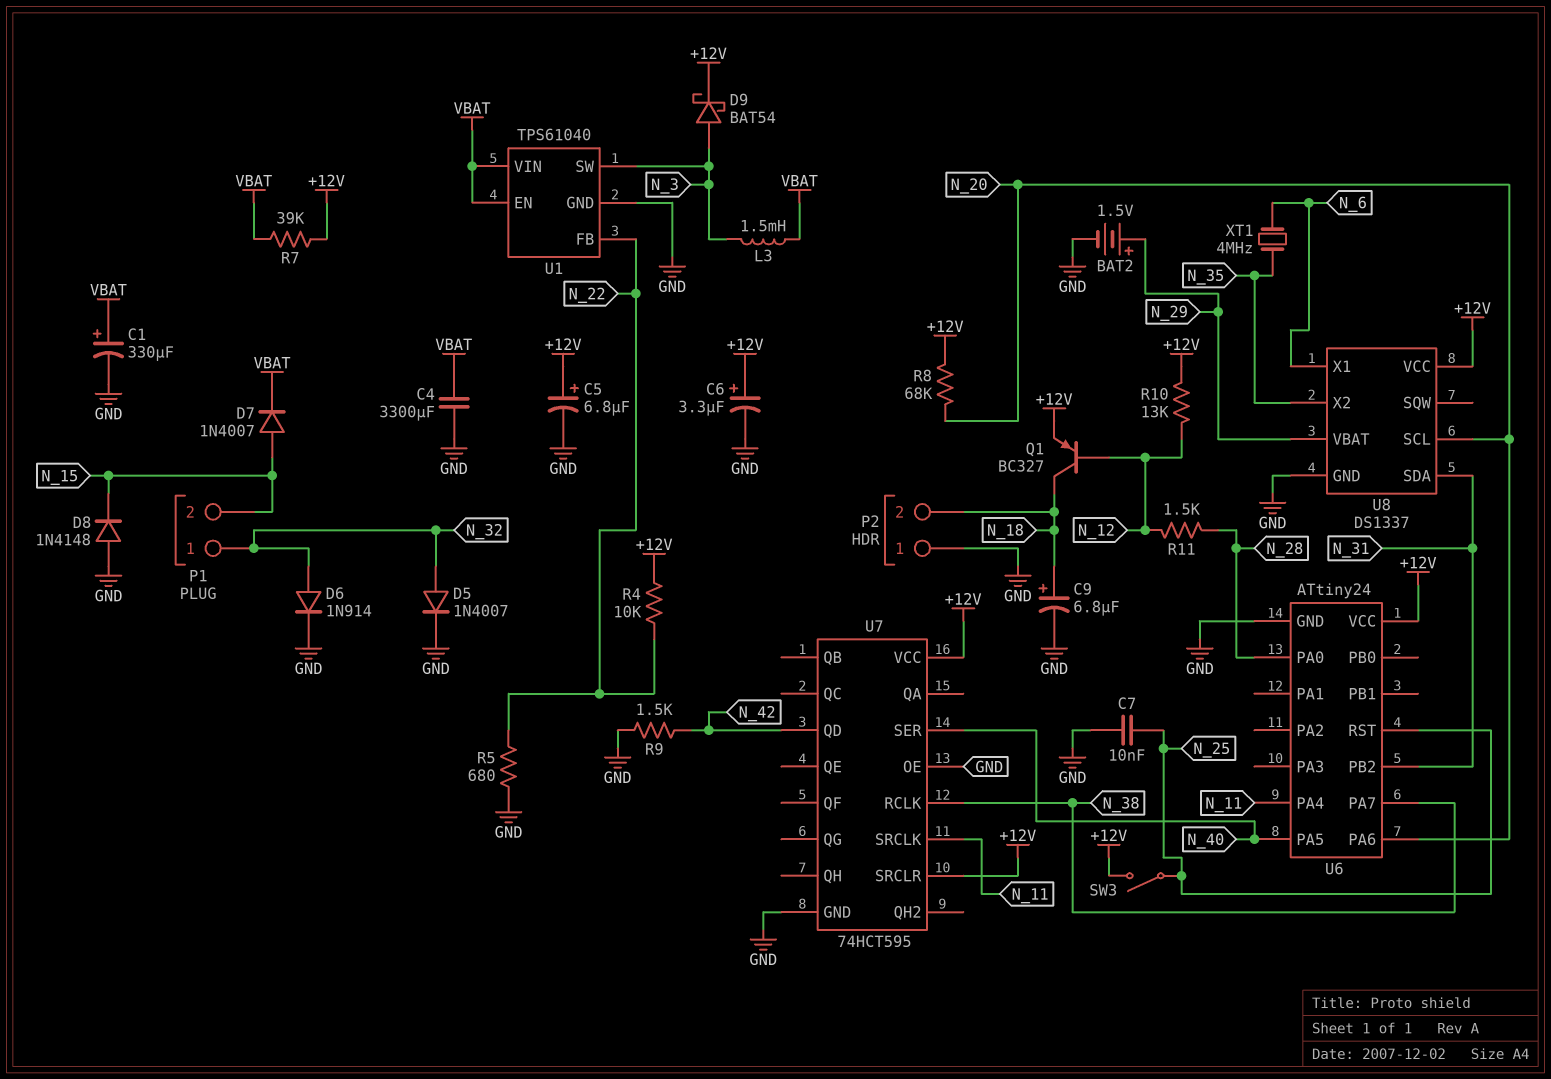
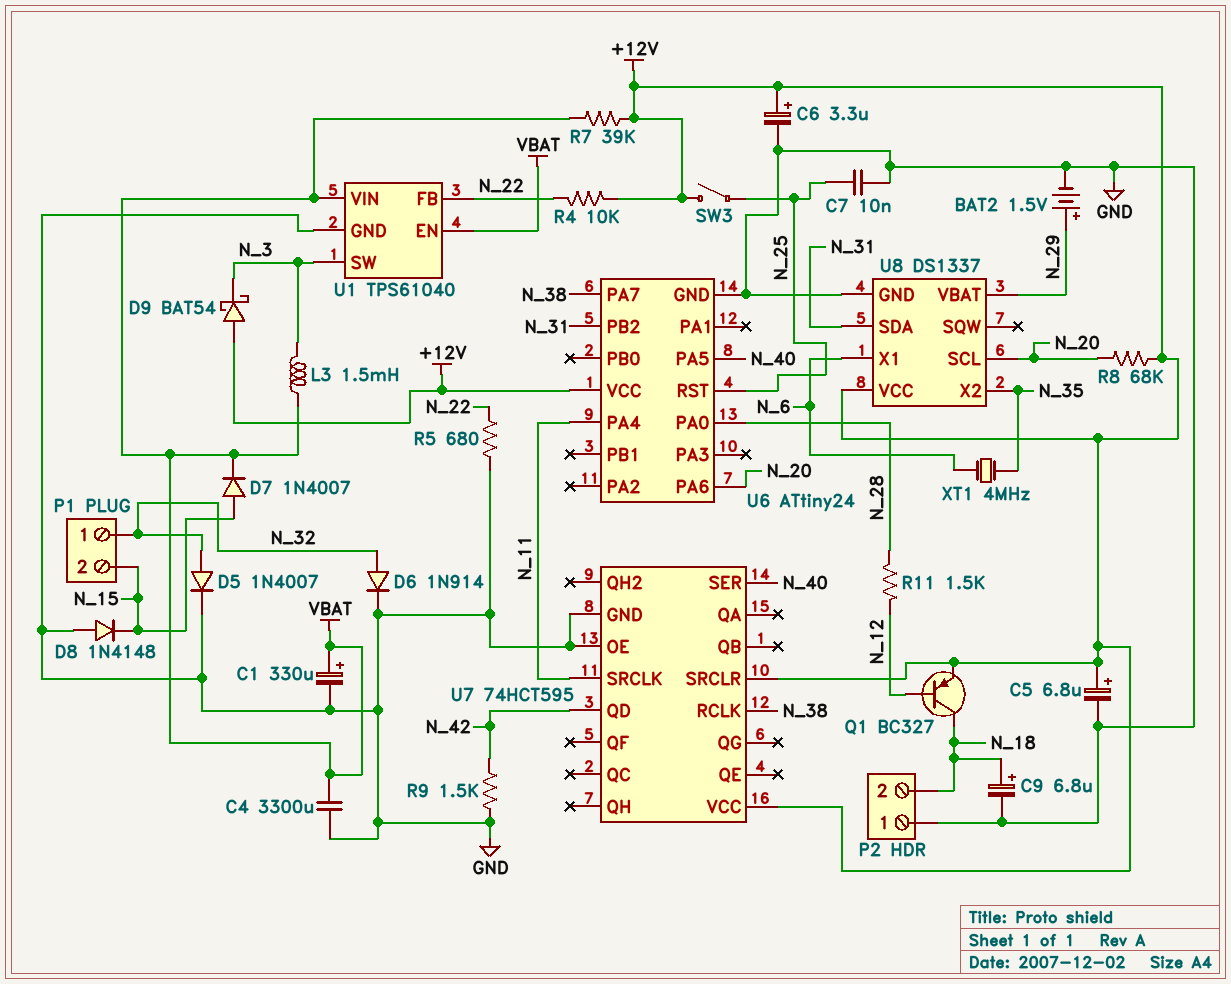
D9: schottky BAT54 (A N_3, K +12V) -> schottky BAT54 (A +12V, K N_3)
R10: 13k (+12V, N_12) -> none

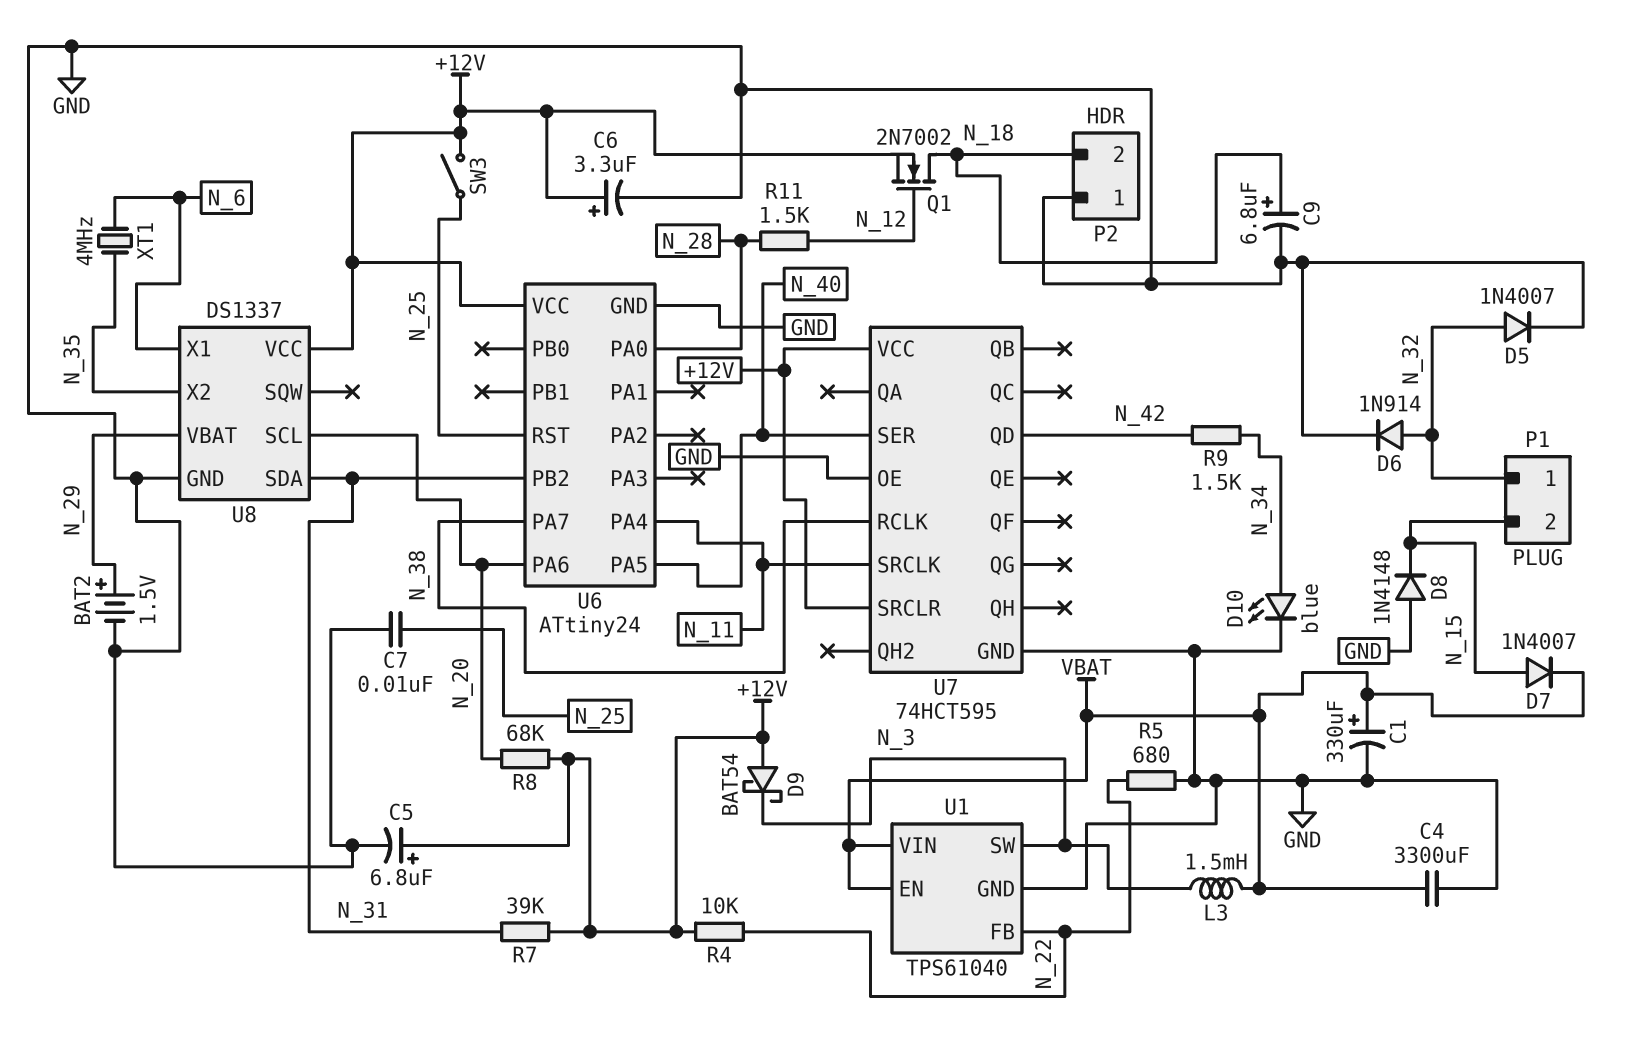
D10: none -> LED blue (A N_34, K GND)
Q1: PNP BC327 (B N_12, C N_18, E +12V) -> NMOS 2N7002 (G N_12, D N_18, S +12V)
R7: 39k (+12V, VBAT) -> 39k (+12V, N_31)
R9: 1.5k (GND, N_42) -> 1.5k (N_34, N_42)

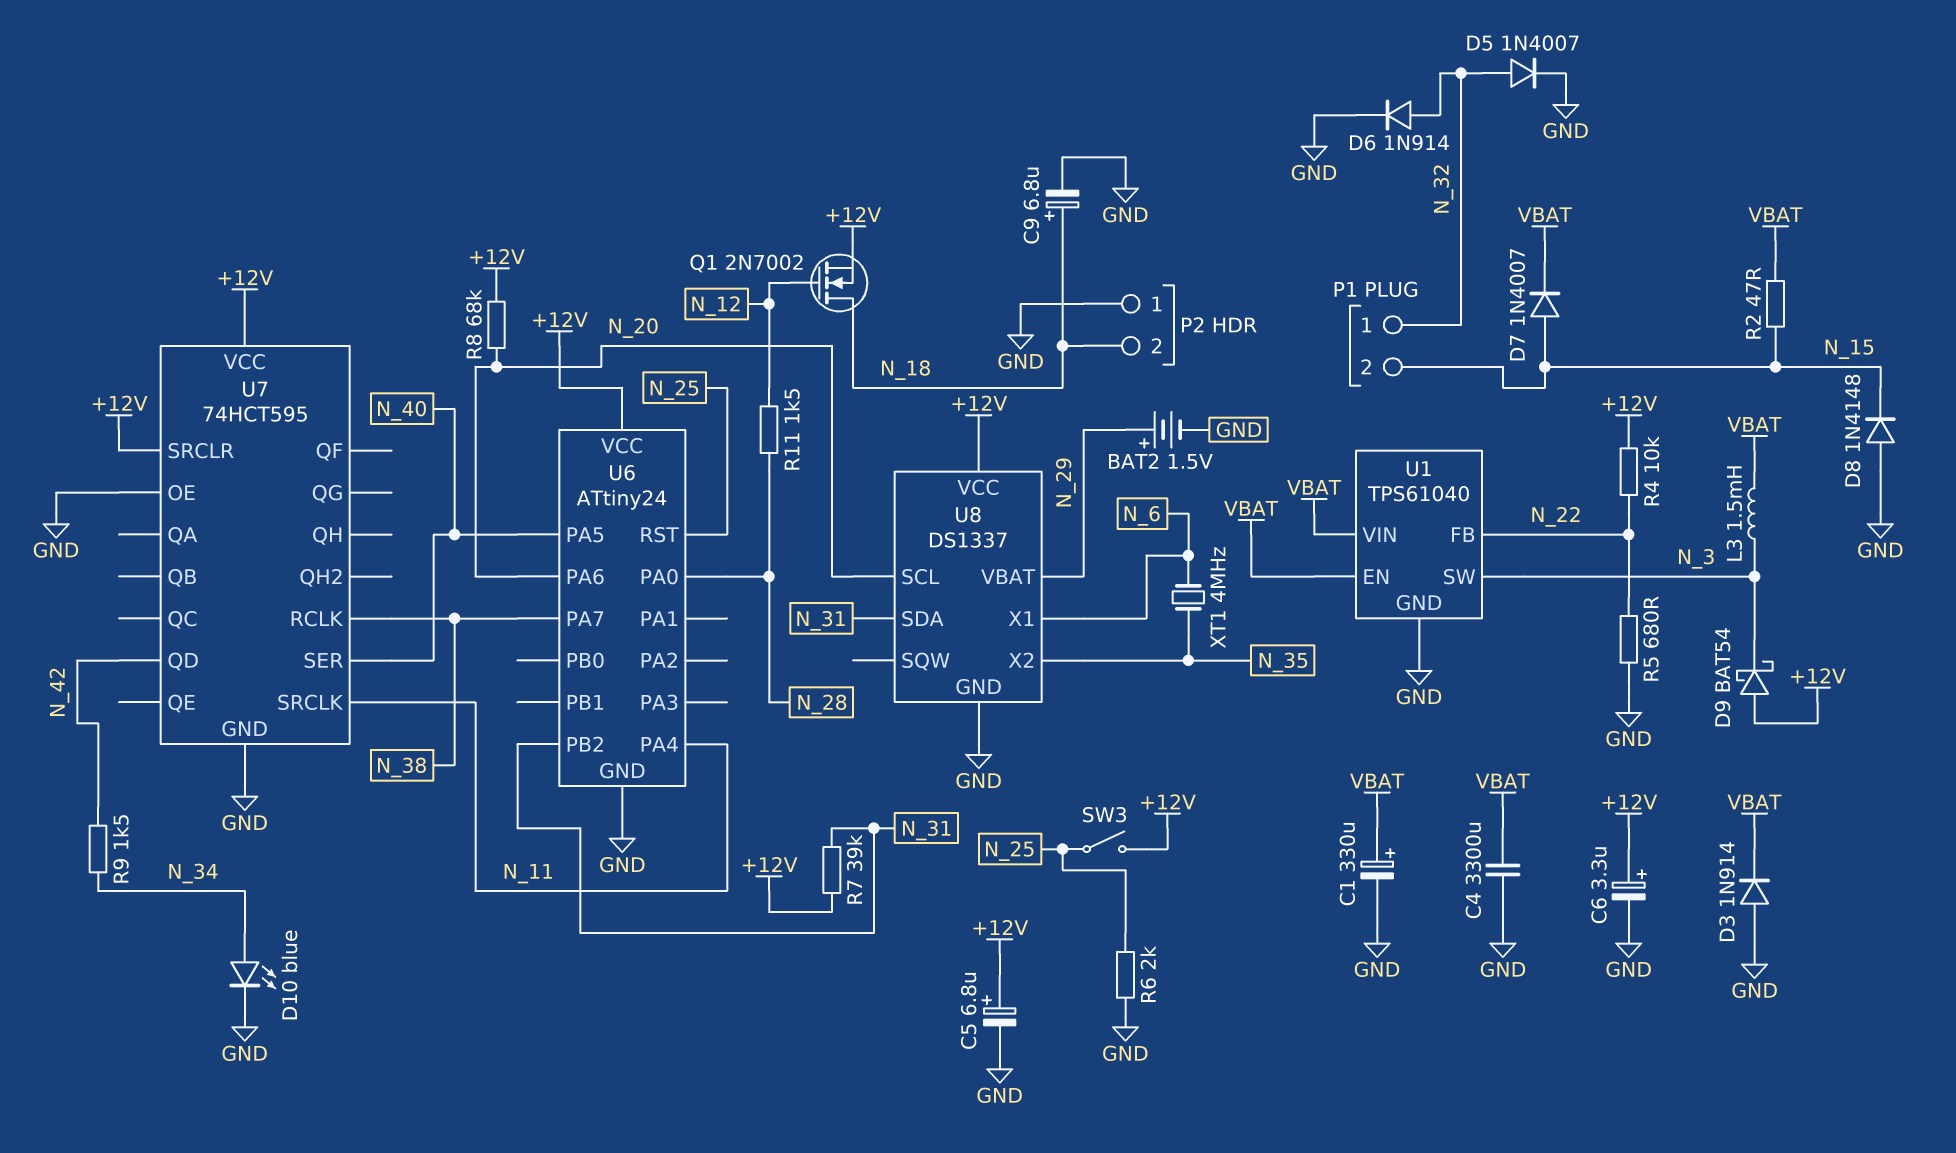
C7: 10nF (GND, N_25) -> none
D3: none -> diode 1N914 (A GND, K VBAT)
R2: none -> 47 (N_15, VBAT)
R6: none -> 2k (GND, N_25)

